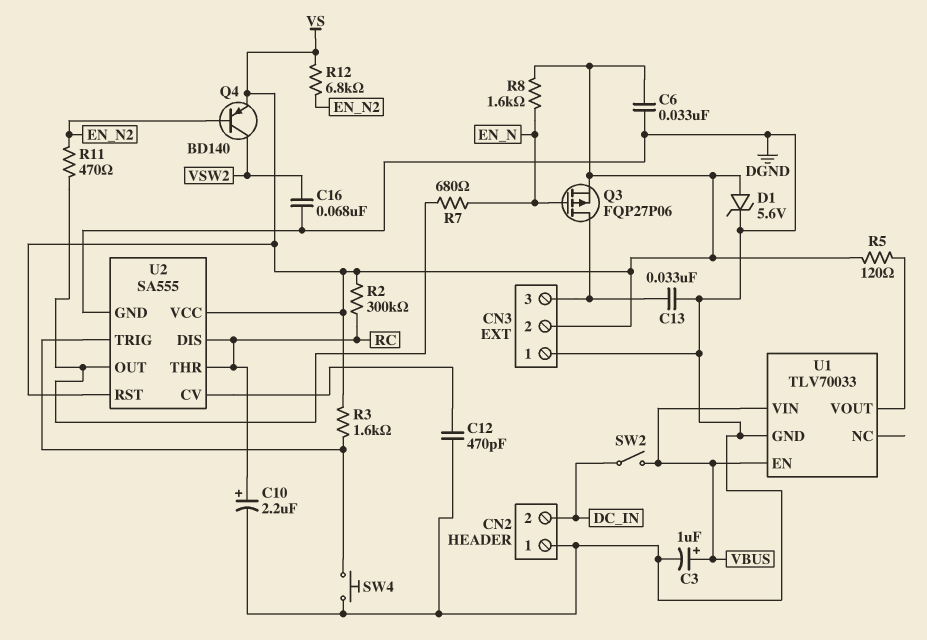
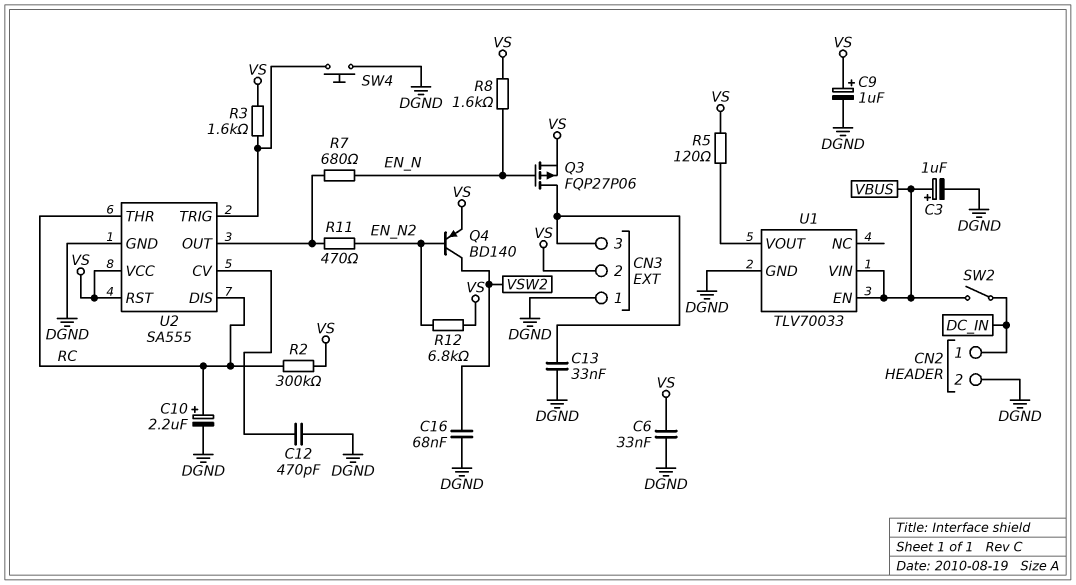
C9: none -> 1uF (plus VS, minus DGND)
CN2 pin 1: DGND -> DC_IN
CN2 pin 2: DC_IN -> DGND
D1: zener 5.6V (A VS, K DGND) -> none

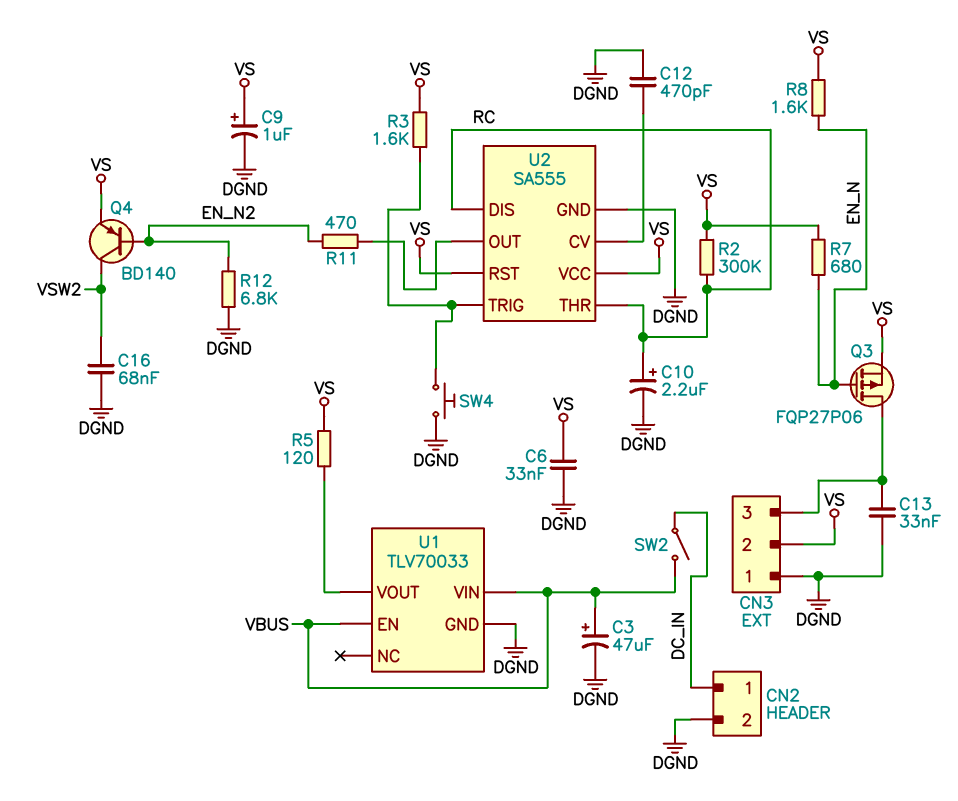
C3: 1uF (plus VBUS, minus DGND) -> 47uF (plus VBUS, minus DGND)
R7: 680 (EN_N, U2/OUT) -> 680 (EN_N, VS)
R12: 6.8k (EN_N2, VS) -> 6.8k (DGND, EN_N2)

